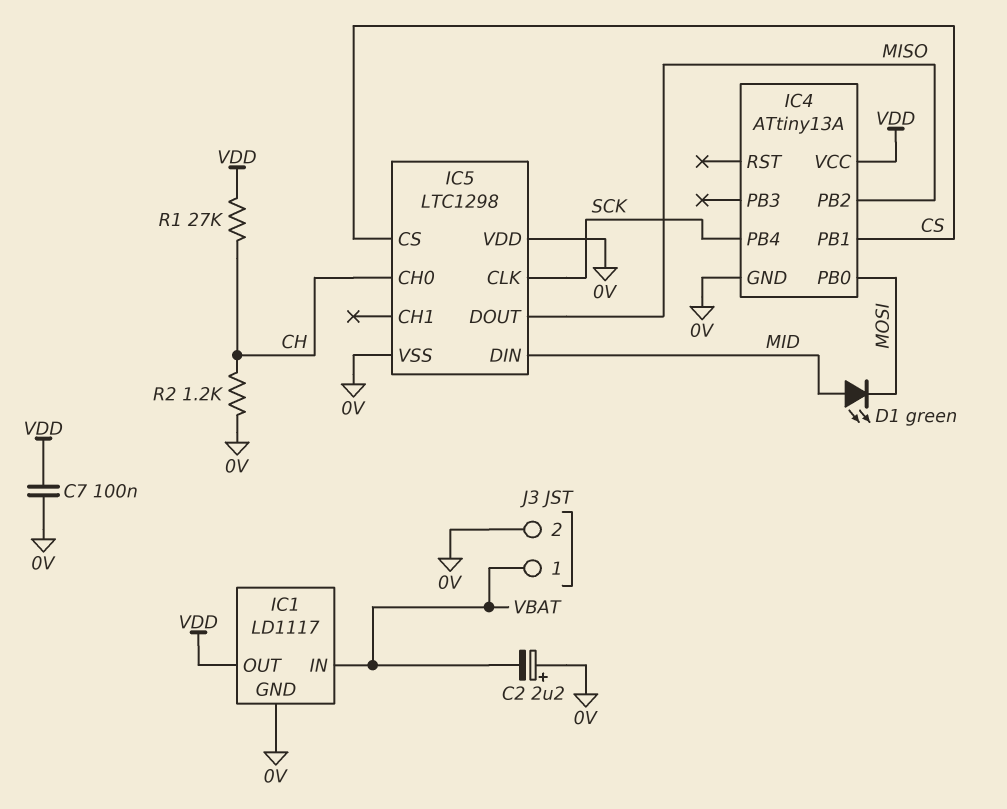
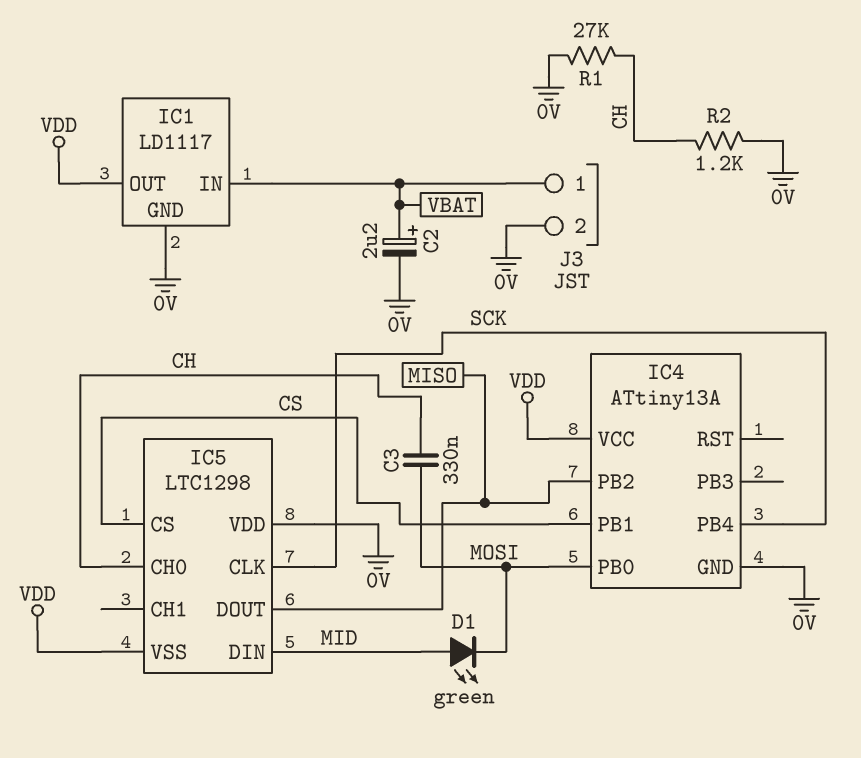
C2: 2.2uF (plus 0V, minus VBAT) -> 2.2uF (plus VBAT, minus 0V)
C3: none -> 330nF (CH, MOSI)
C7: 100nF (0V, VDD) -> none
IC5 pin VSS: 0V -> VDD
R1: 27k (CH, VDD) -> 27k (0V, CH)

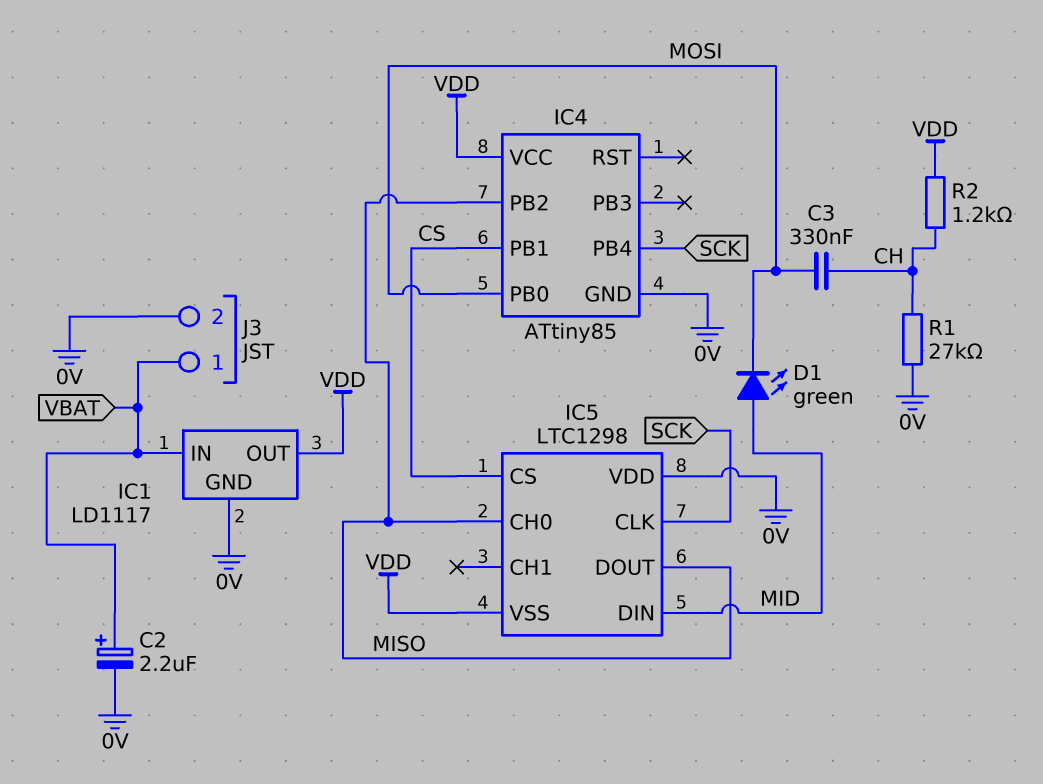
IC4: ATtiny13A -> ATtiny85
IC5 pin CH0: CH -> MISO
R2: 1.2k (0V, CH) -> 1.2k (CH, VDD)

